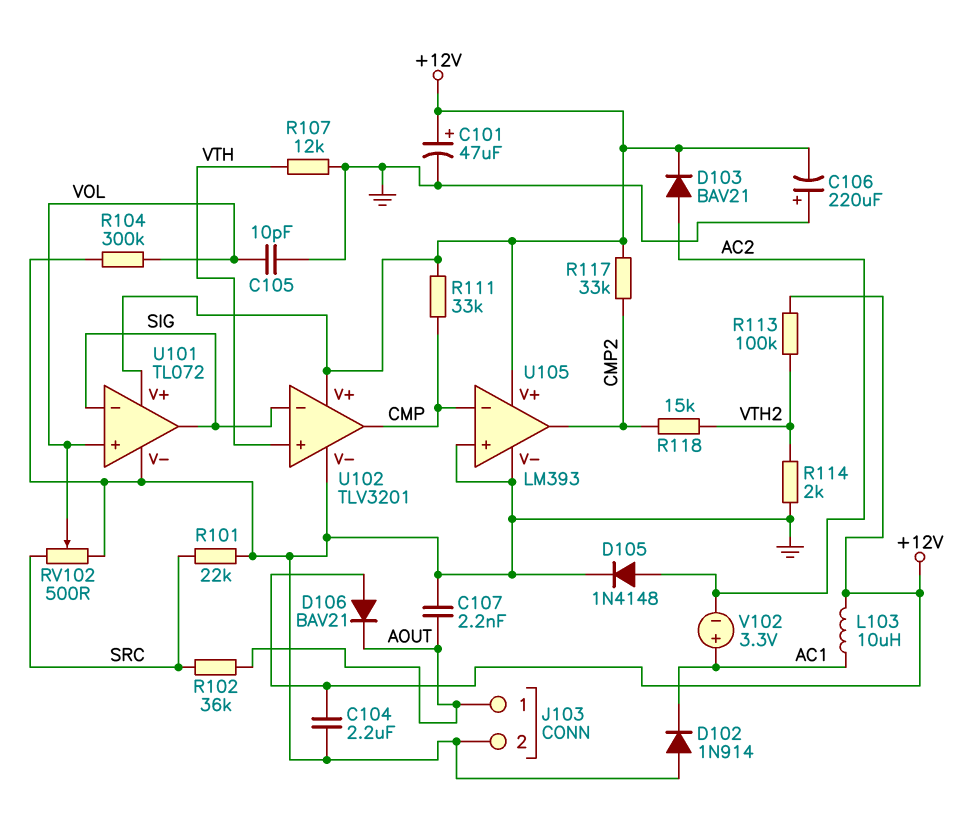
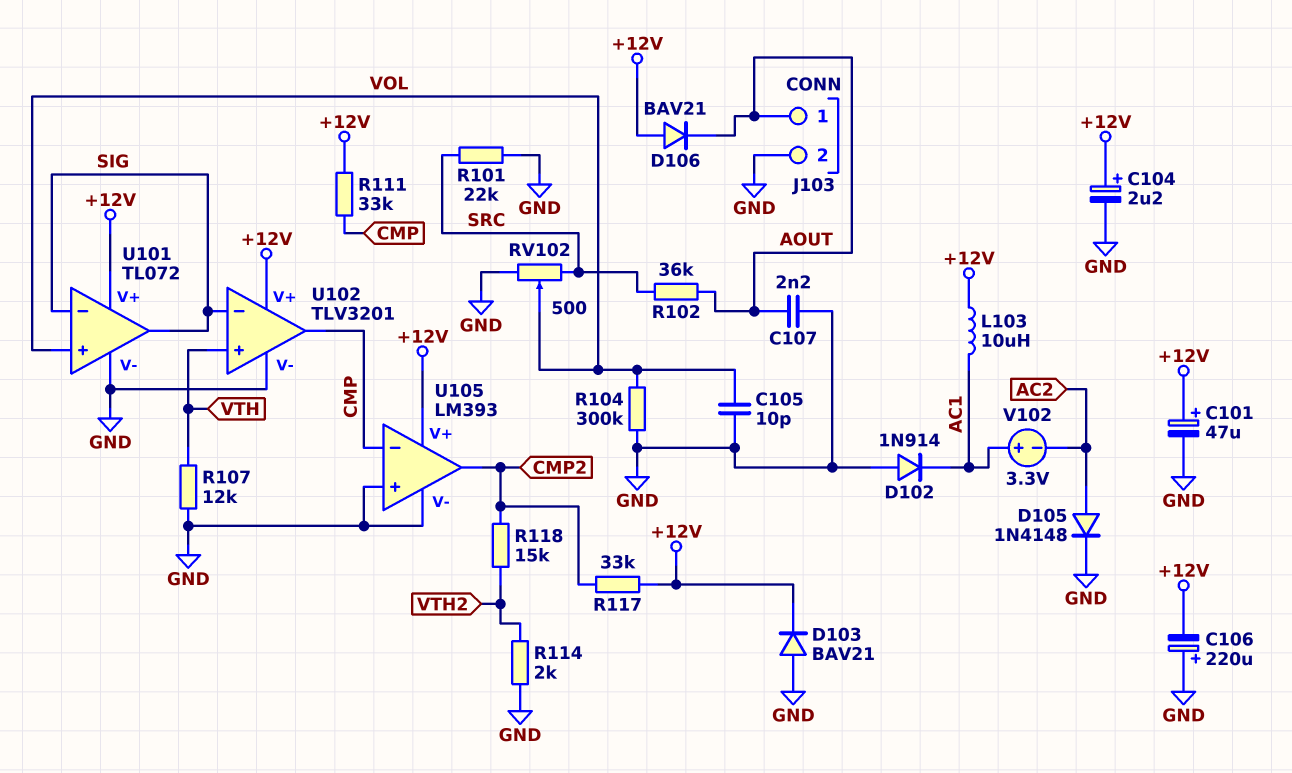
C104: 2.2uF (+12V, GND) -> 2.2uF (plus +12V, minus GND)
D103: diode BAV21 (A AC2, K +12V) -> diode BAV21 (A GND, K +12V)
R113: 100k (+12V, VTH2) -> none

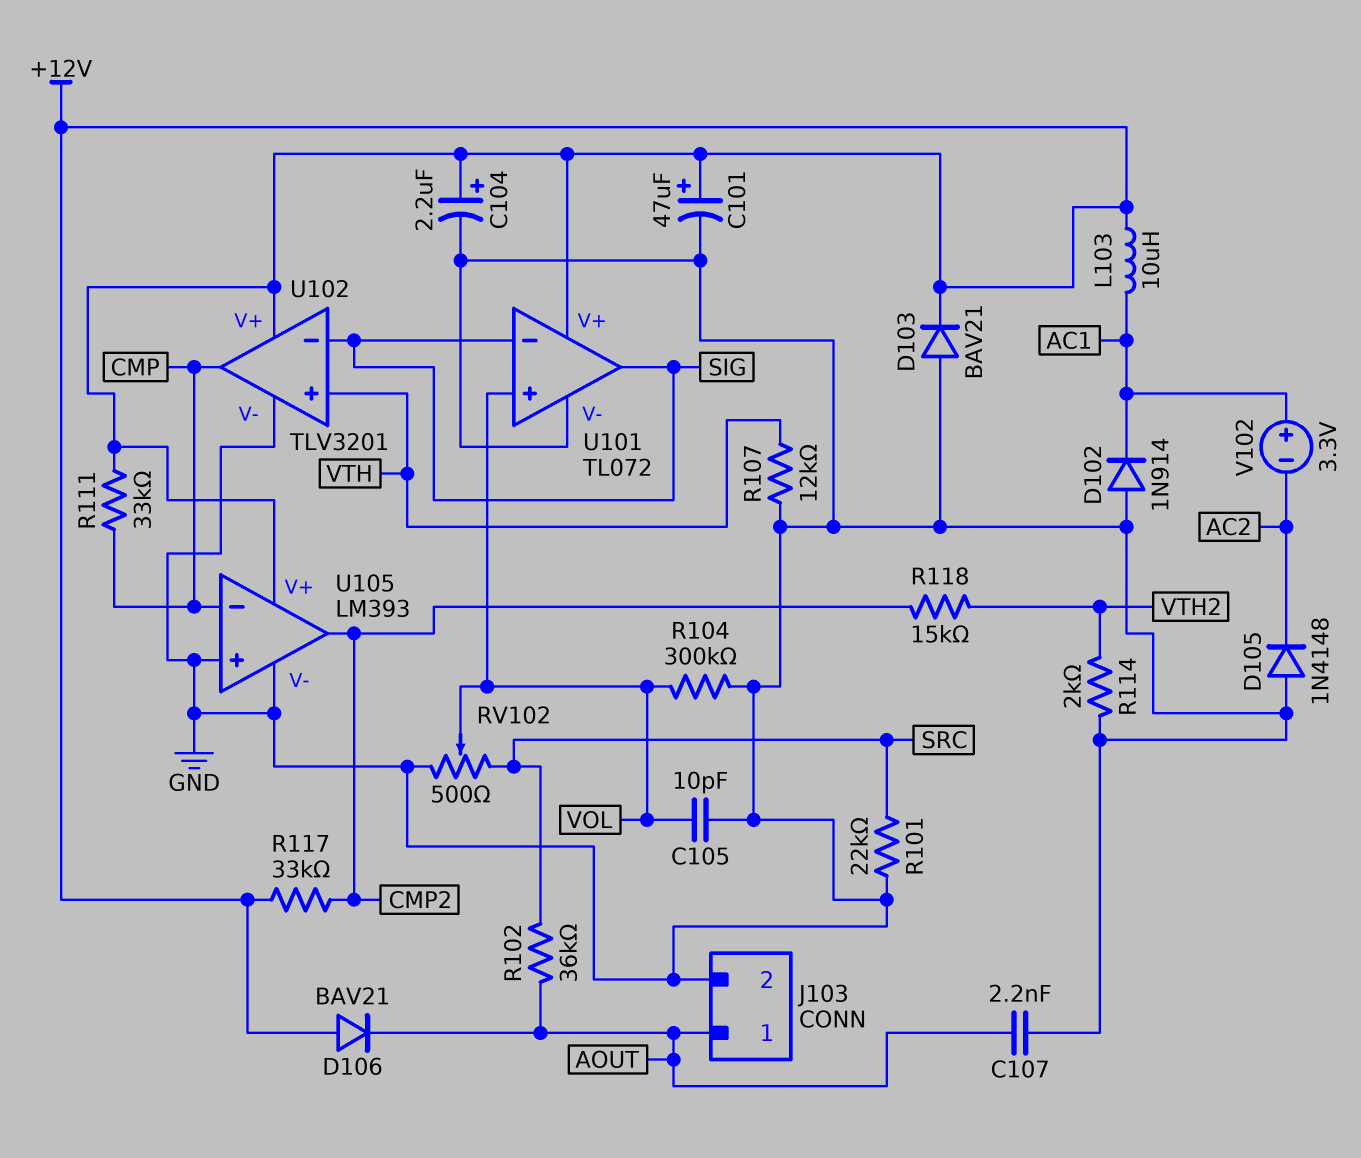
C106: 220uF (plus GND, minus +12V) -> none
D105: diode 1N4148 (A AC2, K GND) -> diode 1N4148 (A GND, K AC2)

